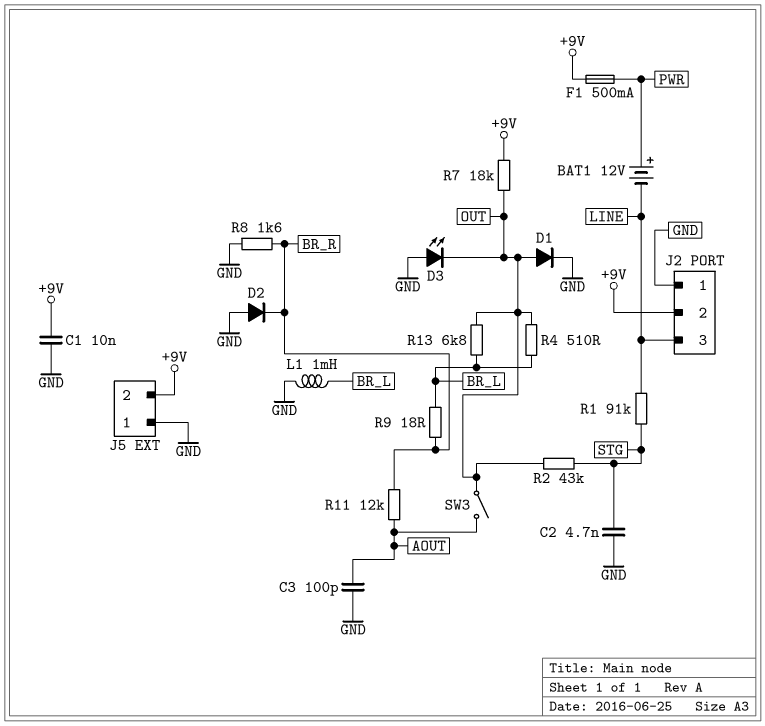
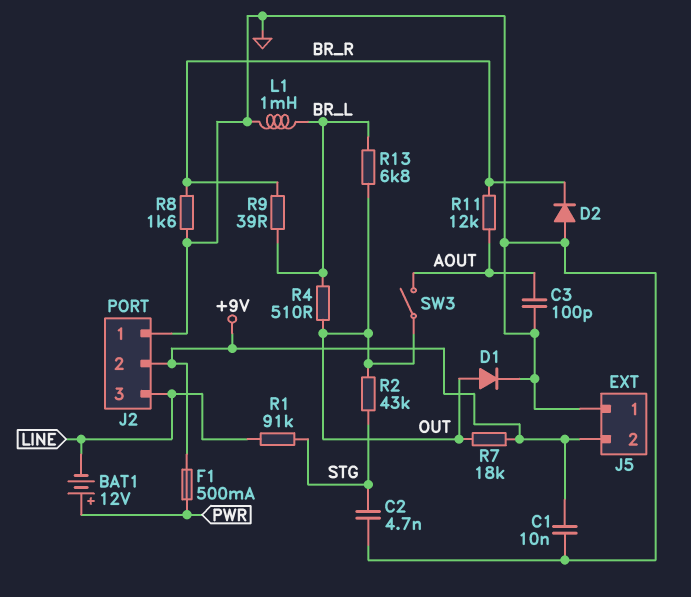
D3: LED (A GND, K OUT) -> none
R9: 18 (BR_L, BR_R) -> 39 (BR_L, BR_R)

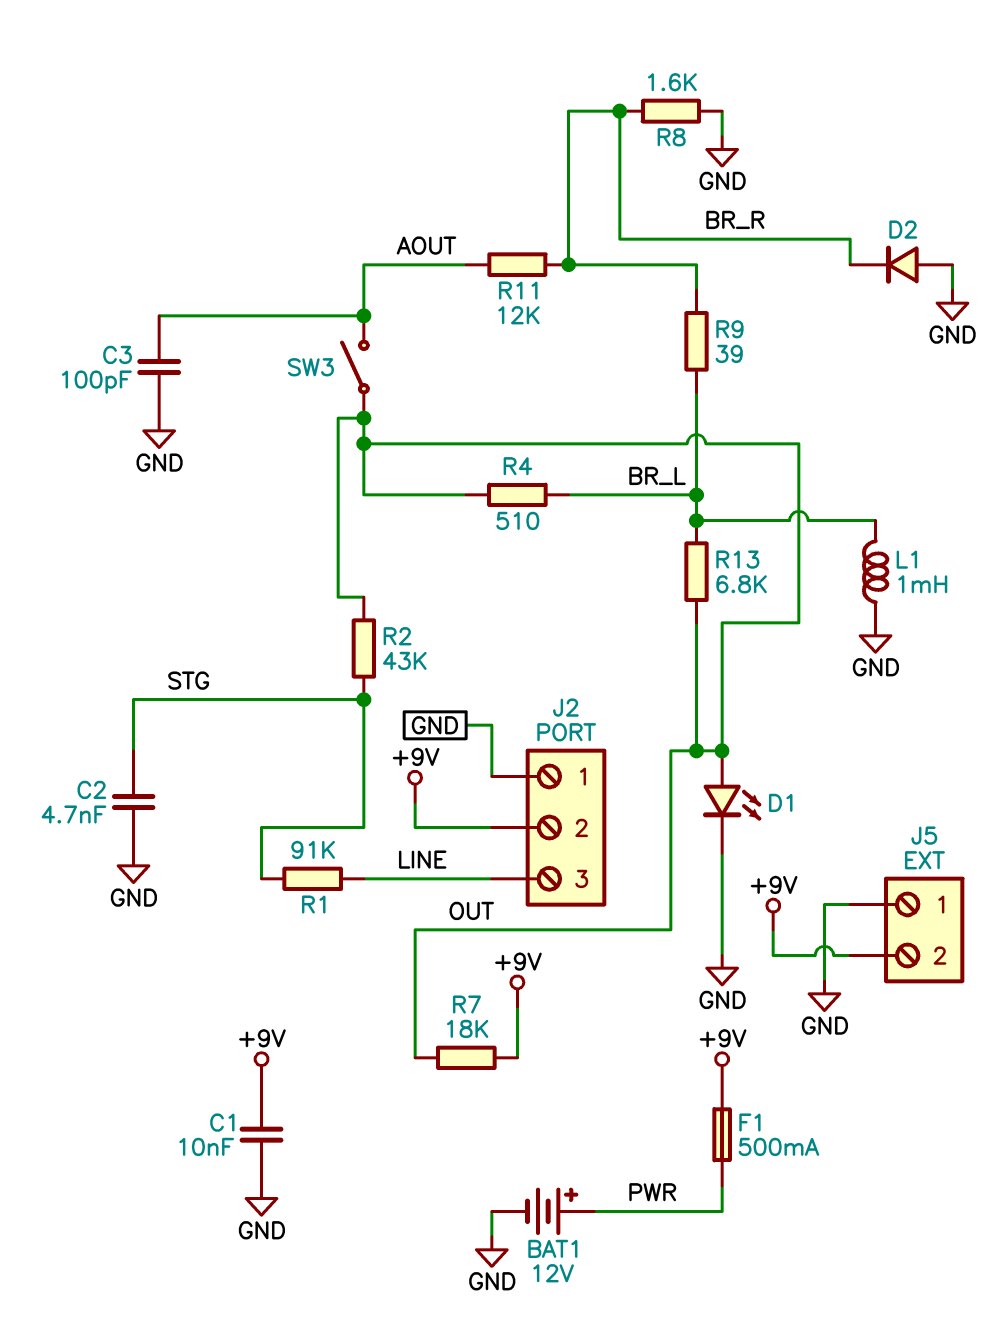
BAT1: 12V (plus PWR, minus LINE) -> 12V (plus PWR, minus GND)
D1: diode (A OUT, K GND) -> LED (A OUT, K GND)

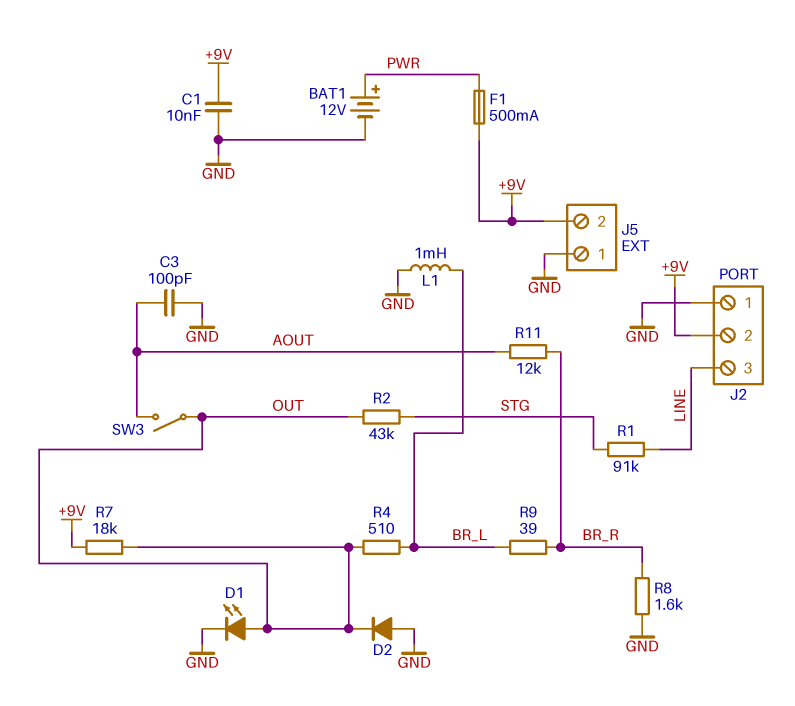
C2: 4.7nF (GND, STG) -> none
D2: diode (A GND, K BR_R) -> diode (A GND, K OUT)
R13: 6.8k (BR_L, OUT) -> none

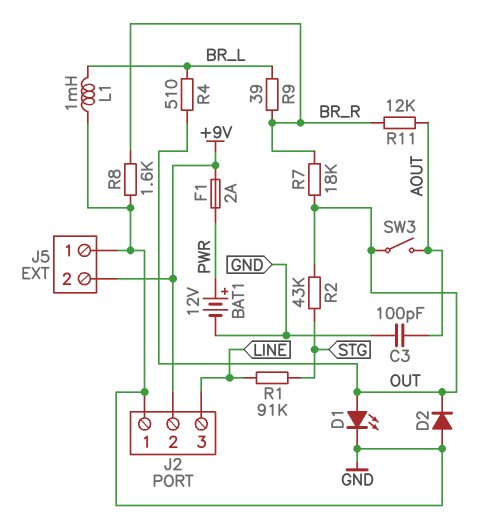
C1: 10nF (+9V, GND) -> none
F1: 500mA (+9V, PWR) -> 2A (+9V, PWR)
R7: 18k (+9V, OUT) -> 18k (BR_R, OUT)

